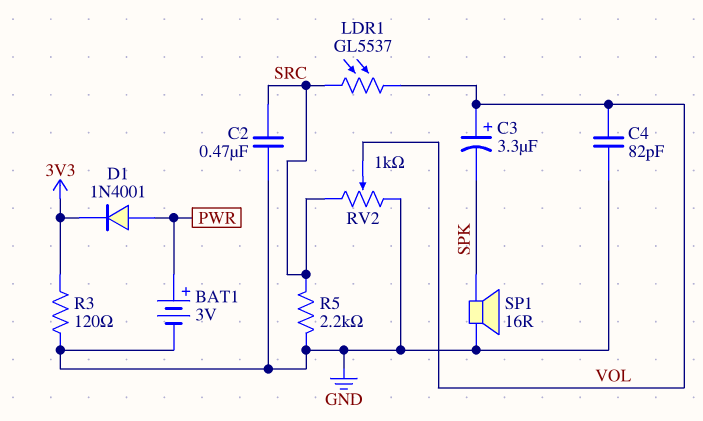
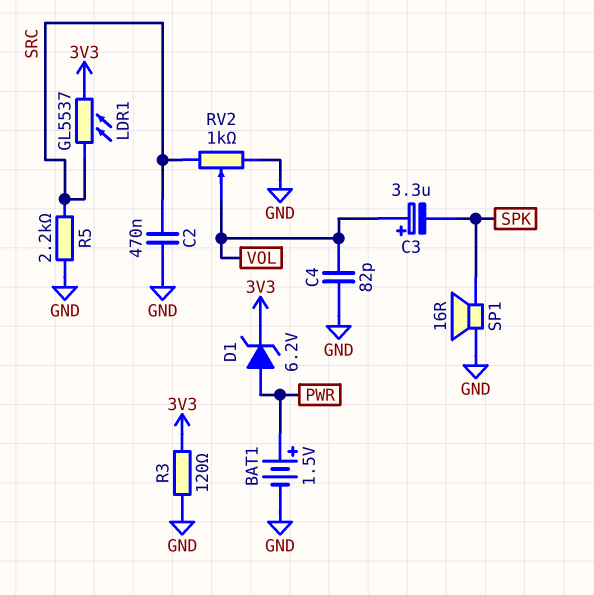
BAT1: 3V (plus PWR, minus GND) -> 1.5V (plus PWR, minus GND)
D1: diode 1N4001 (A PWR, K 3V3) -> zener 6.2V (A PWR, K 3V3)
LDR1: GL5537 (SRC, VOL) -> GL5537 (3V3, SRC)

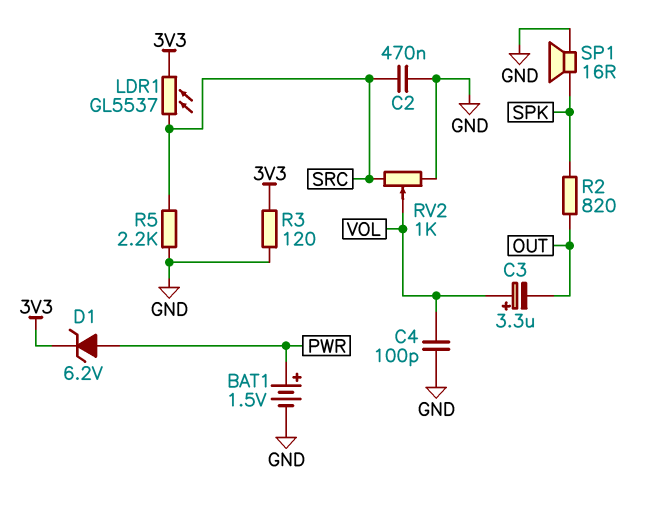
C3: 3.3uF (plus VOL, minus SPK) -> 3.3uF (plus VOL, minus OUT)
C4: 82pF (GND, VOL) -> 100pF (GND, VOL)
R2: none -> 820 (OUT, SPK)

